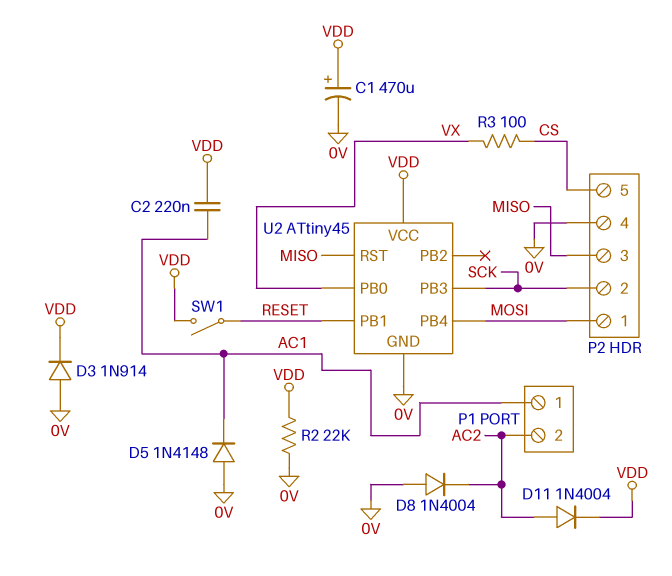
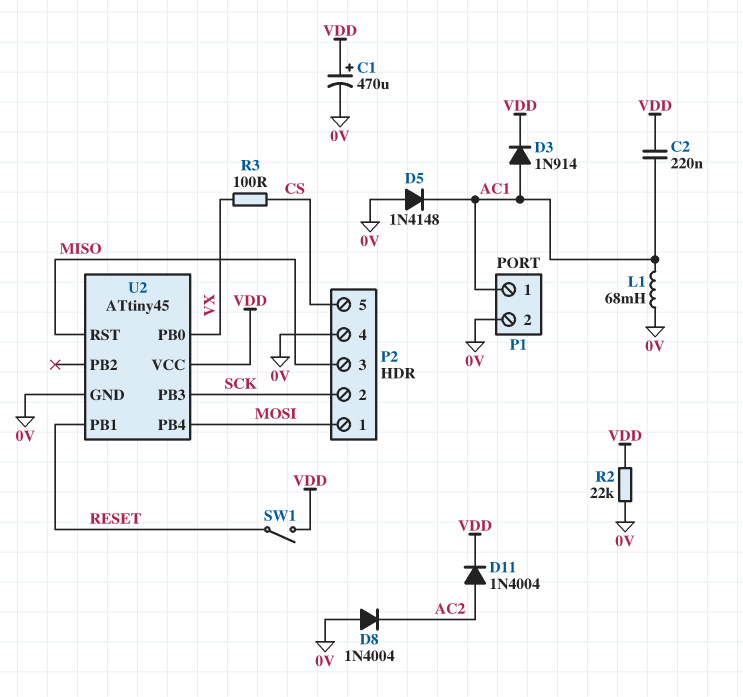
D3: diode 1N914 (A 0V, K VDD) -> diode 1N914 (A AC1, K VDD)
L1: none -> 68mH (0V, AC1)
P1 pin 2: AC2 -> 0V

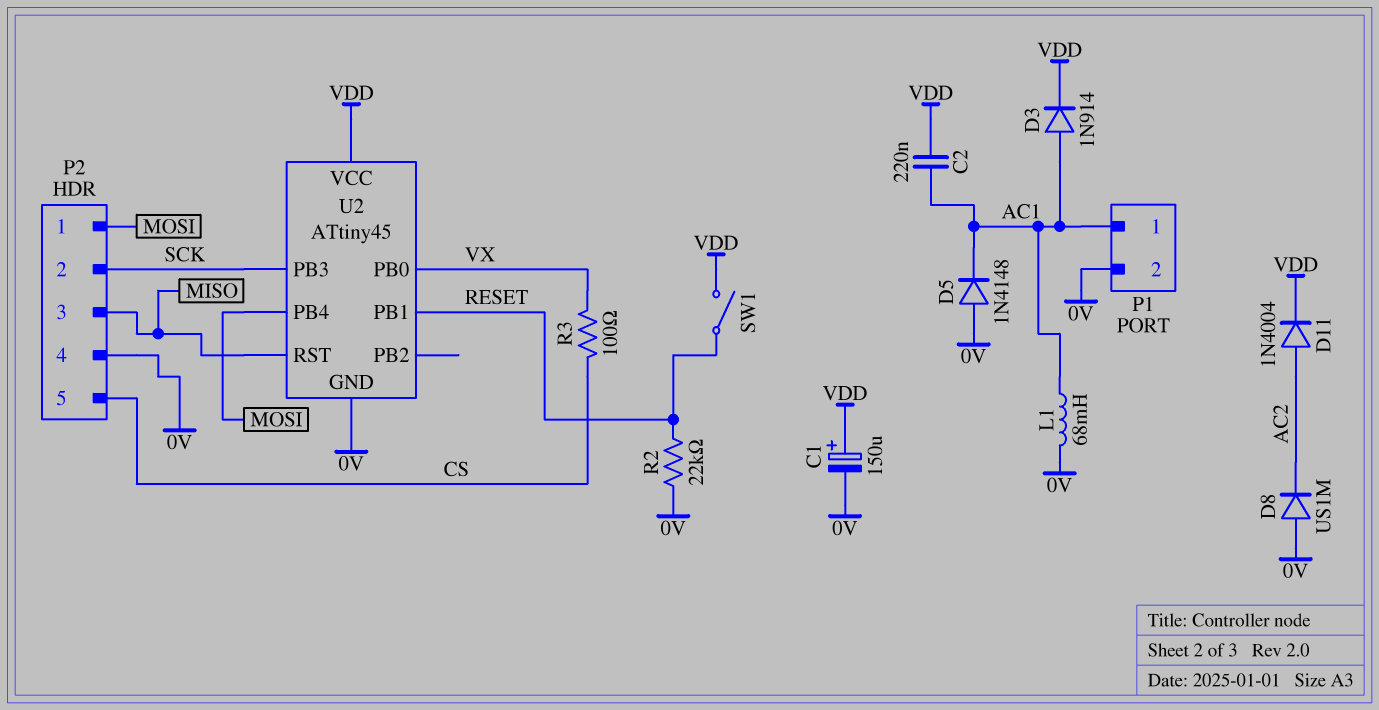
C1: 470uF (plus VDD, minus 0V) -> 150uF (plus VDD, minus 0V)
D8: diode 1N4004 (A 0V, K AC2) -> diode US1M (A 0V, K AC2)
R2: 22k (0V, VDD) -> 22k (0V, RESET)

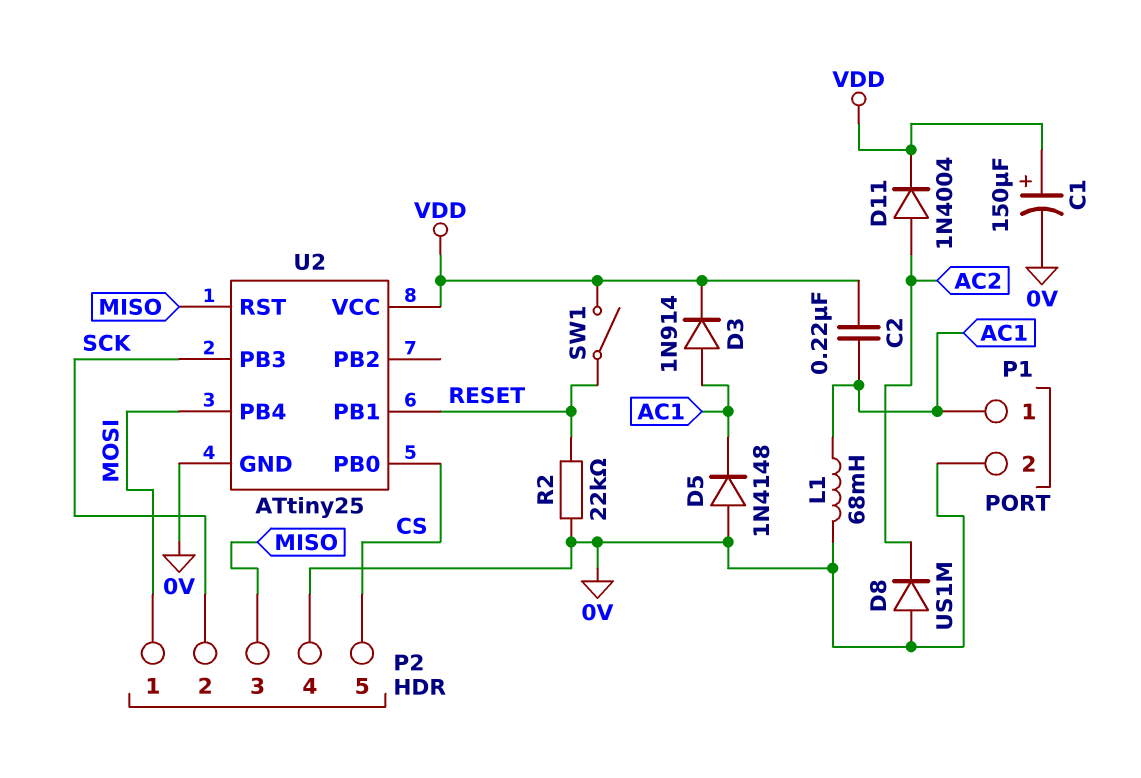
R3: 100 (CS, VX) -> none
U2: ATtiny45 -> ATtiny25
U2 pin PB0: VX -> CS

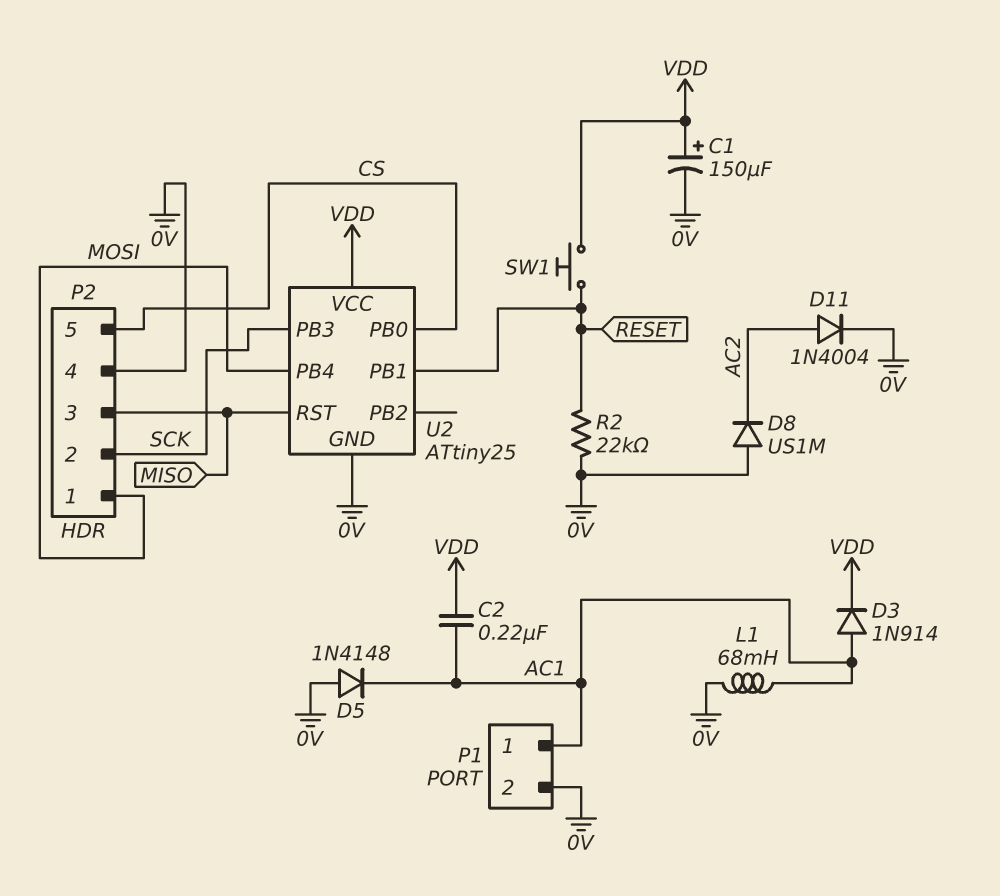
D11: diode 1N4004 (A AC2, K VDD) -> diode 1N4004 (A AC2, K 0V)
SW1: switch (RESET, VDD) -> button (RESET, VDD)

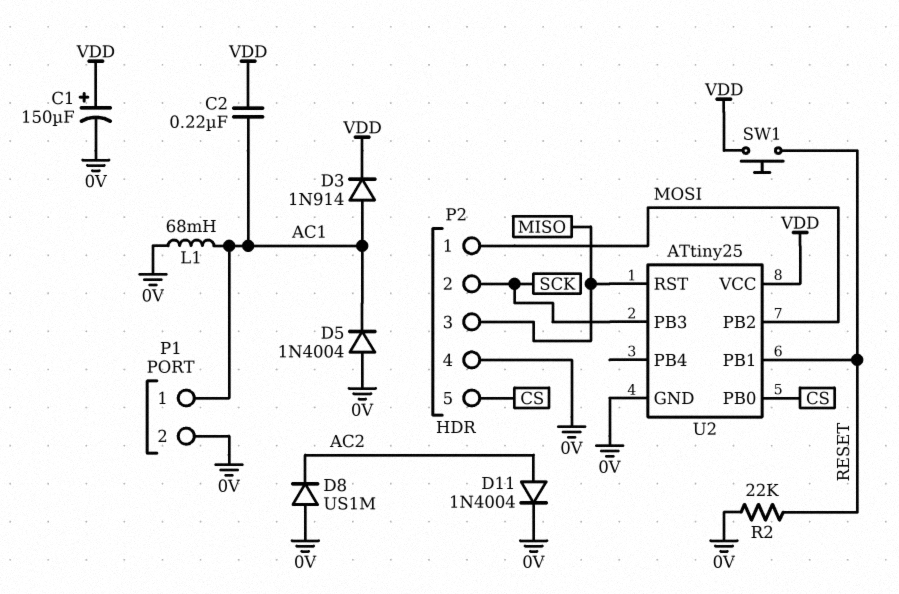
D5: diode 1N4148 (A 0V, K AC1) -> diode 1N4004 (A 0V, K AC1)
U2 pin PB2: none -> MOSI
U2 pin PB4: MOSI -> none

